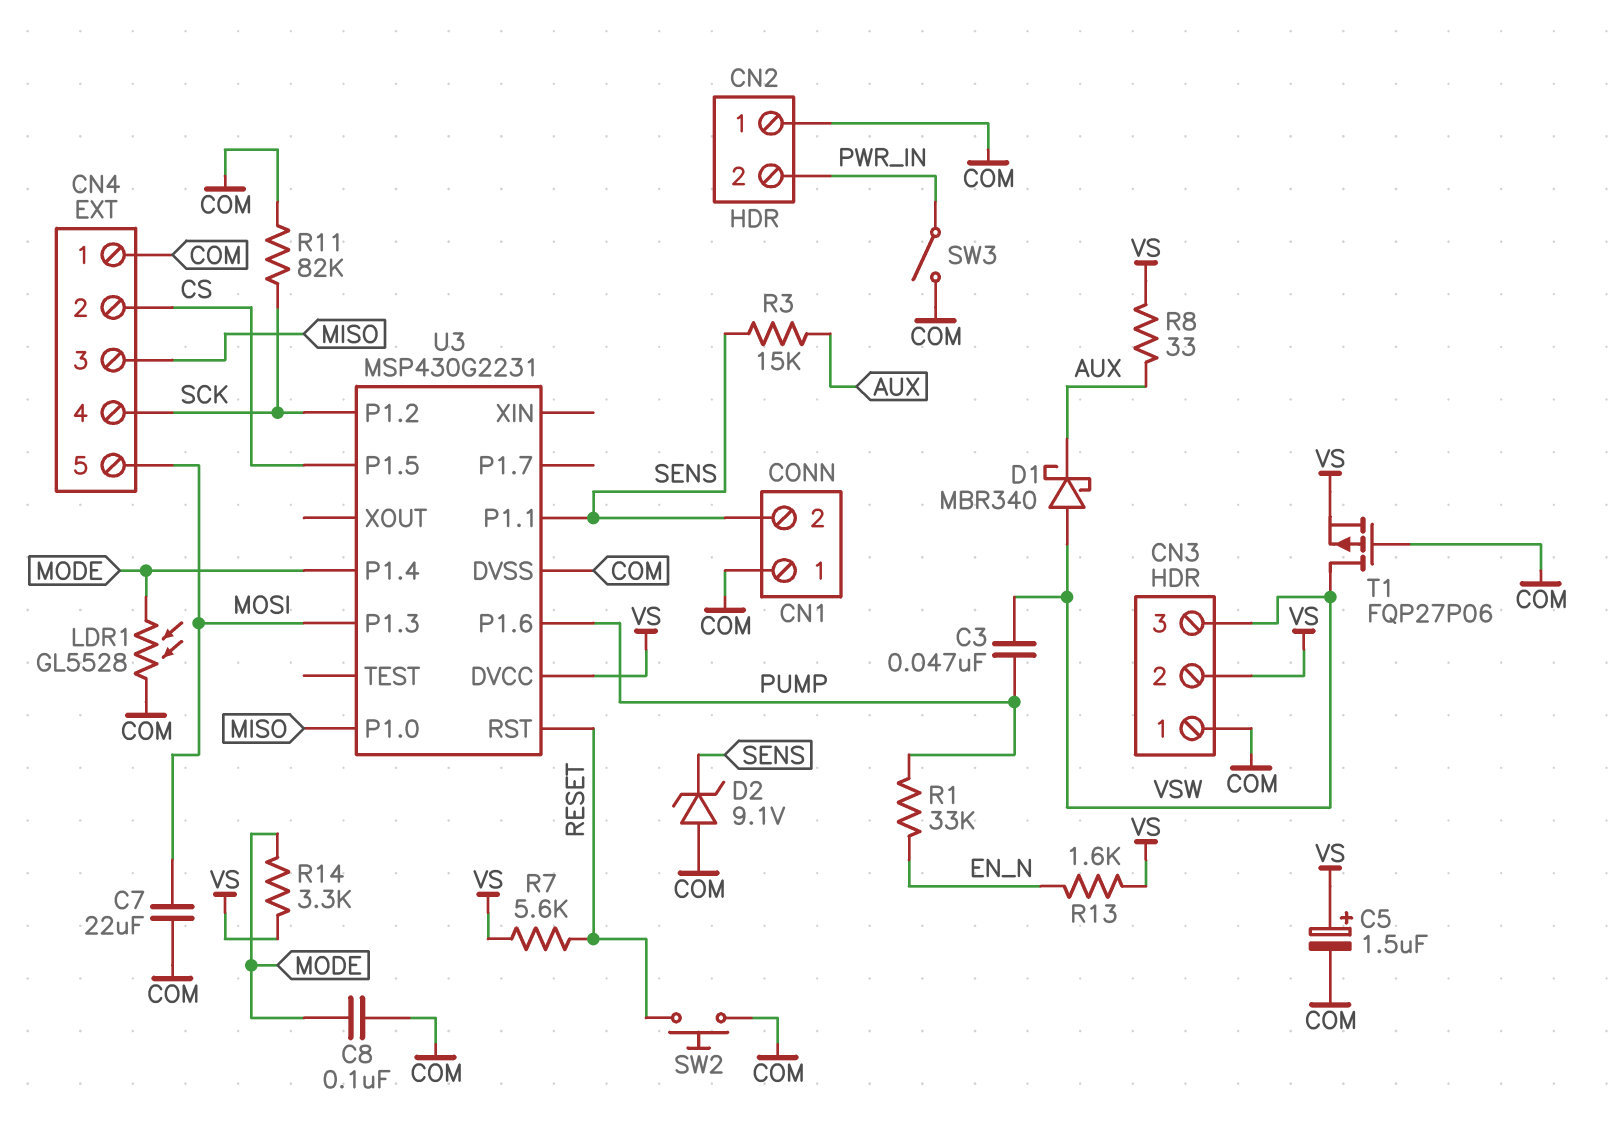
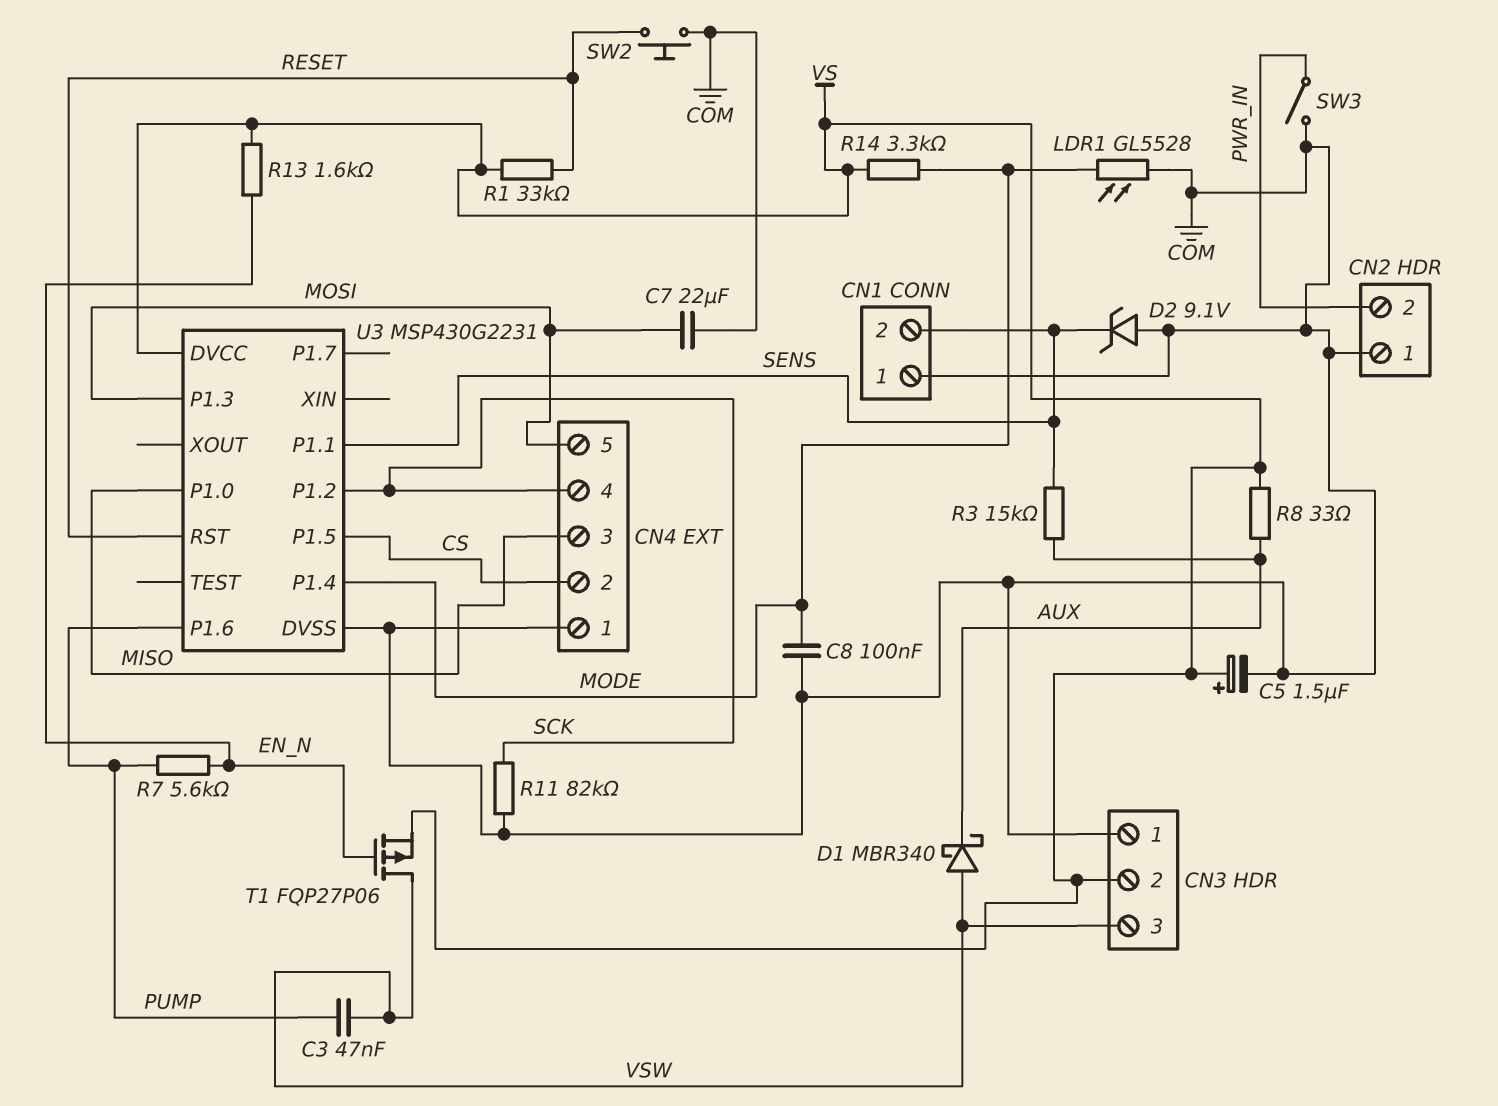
R1: 33k (EN_N, PUMP) -> 33k (RESET, VS)
R7: 5.6k (RESET, VS) -> 5.6k (EN_N, PUMP)
T1: PMOS FQP27P06 (G COM, D VSW, S VS) -> PMOS FQP27P06 (G EN_N, D VSW, S VS)

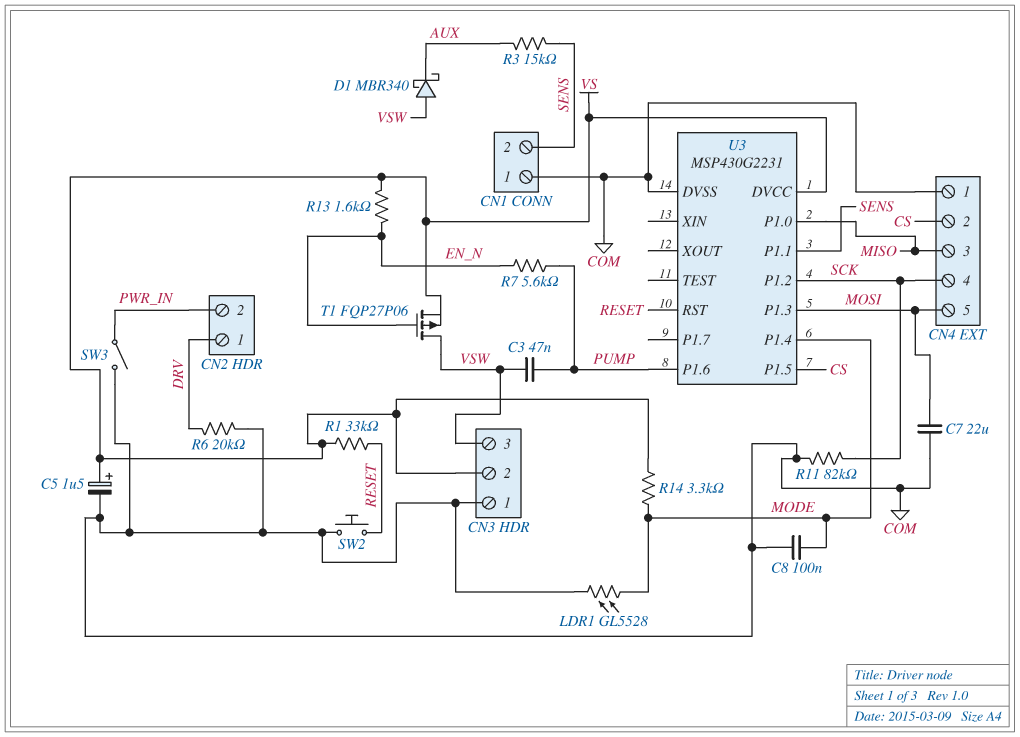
CN2 pin 1: COM -> DRV
D2: zener 9.1V (A COM, K SENS) -> none
R6: none -> 20k (COM, DRV)
R8: 33 (AUX, VS) -> none

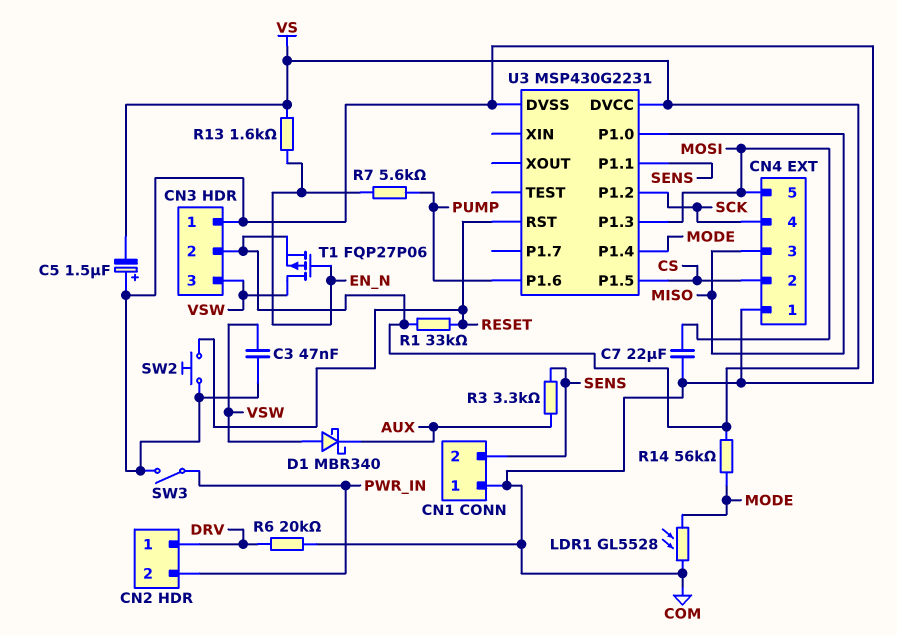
C3: 47nF (PUMP, VSW) -> 47nF (COM, VSW)
C5: 1.5uF (plus VS, minus COM) -> 1.5uF (plus COM, minus VS)
C8: 100nF (COM, MODE) -> none
R3: 15k (AUX, SENS) -> 3.3k (AUX, SENS)
R11: 82k (COM, SCK) -> none
R14: 3.3k (MODE, VS) -> 56k (MODE, VS)

